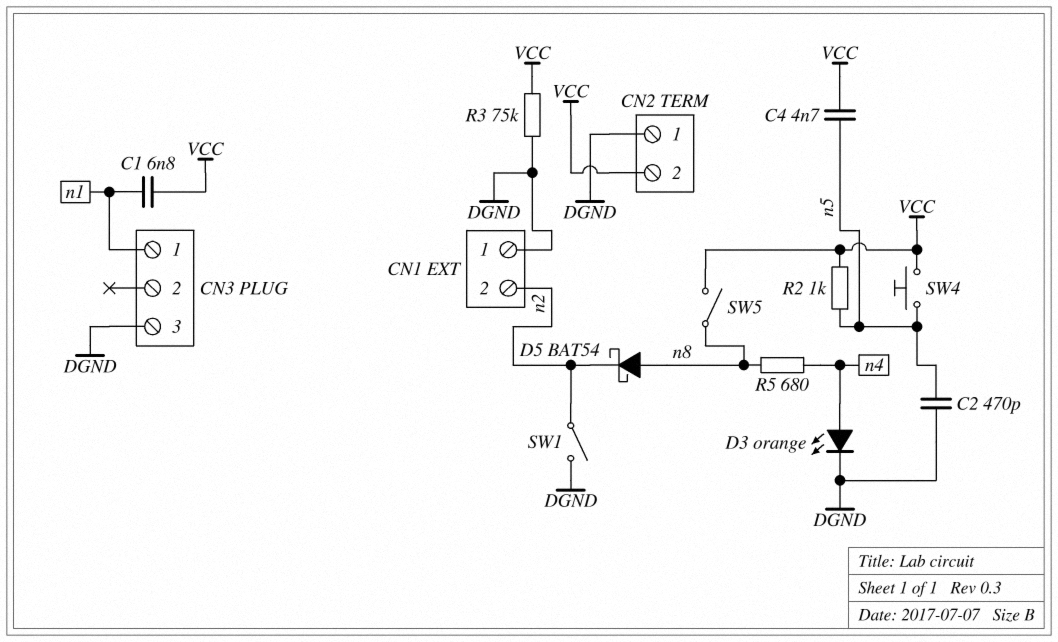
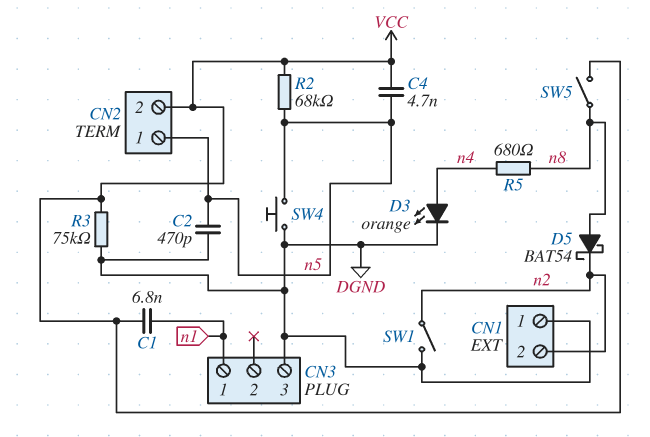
CN2 pin 1: DGND -> n5
R2: 1k (VCC, n5) -> 68k (VCC, n5)
SW4: button (VCC, n5) -> button (DGND, n5)

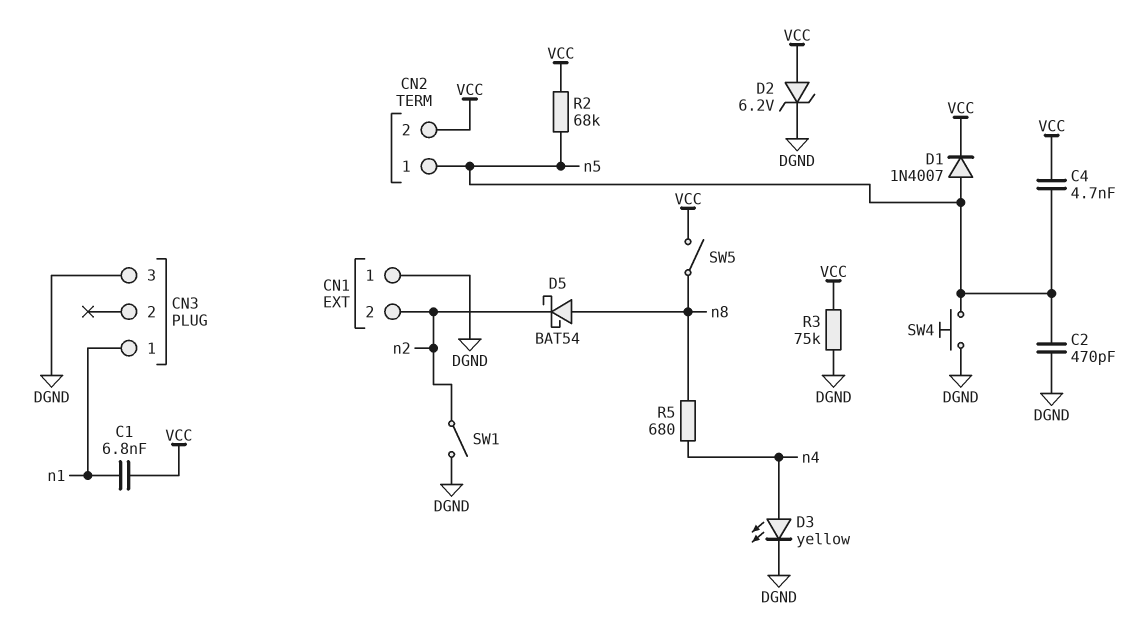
D1: none -> diode 1N4007 (A n5, K VCC)
D2: none -> zener 6.2V (A VCC, K DGND)
D3: LED orange (A n4, K DGND) -> LED yellow (A n4, K DGND)

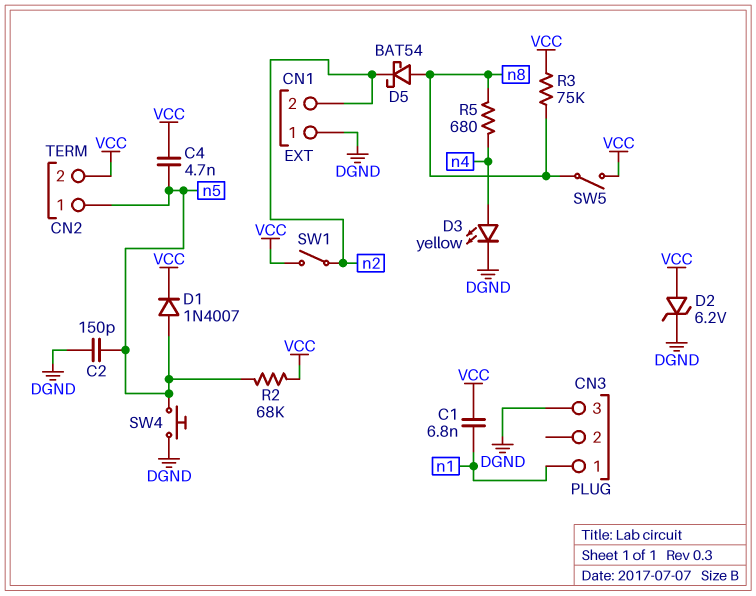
C2: 470pF (DGND, n5) -> 150pF (DGND, n5)
R3: 75k (DGND, VCC) -> 75k (VCC, n8)
SW1: switch (DGND, n2) -> switch (VCC, n2)

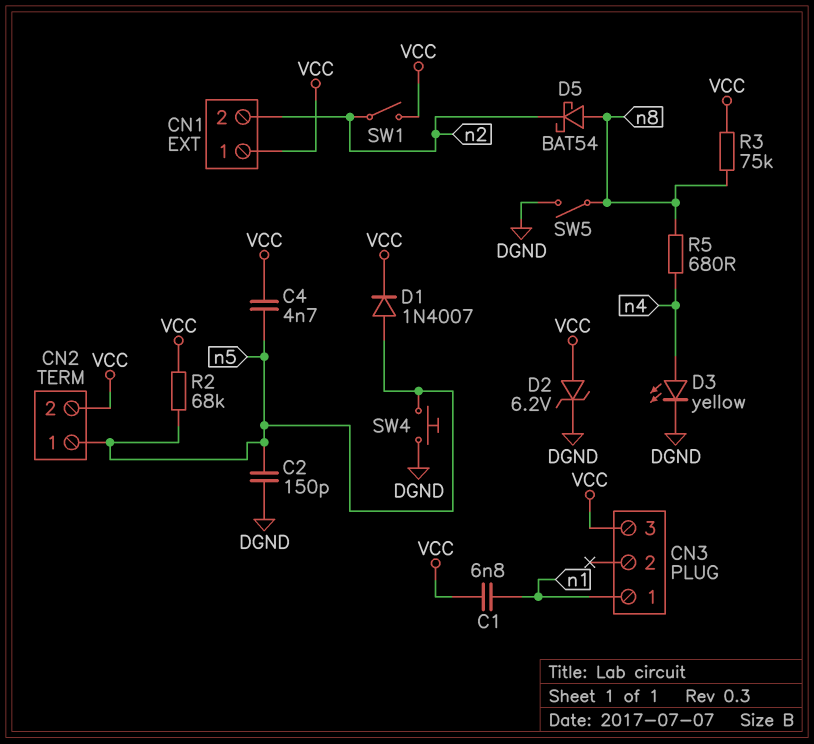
CN1 pin 1: DGND -> VCC
CN3 pin 3: DGND -> VCC
SW5: switch (VCC, n8) -> switch (DGND, n8)

